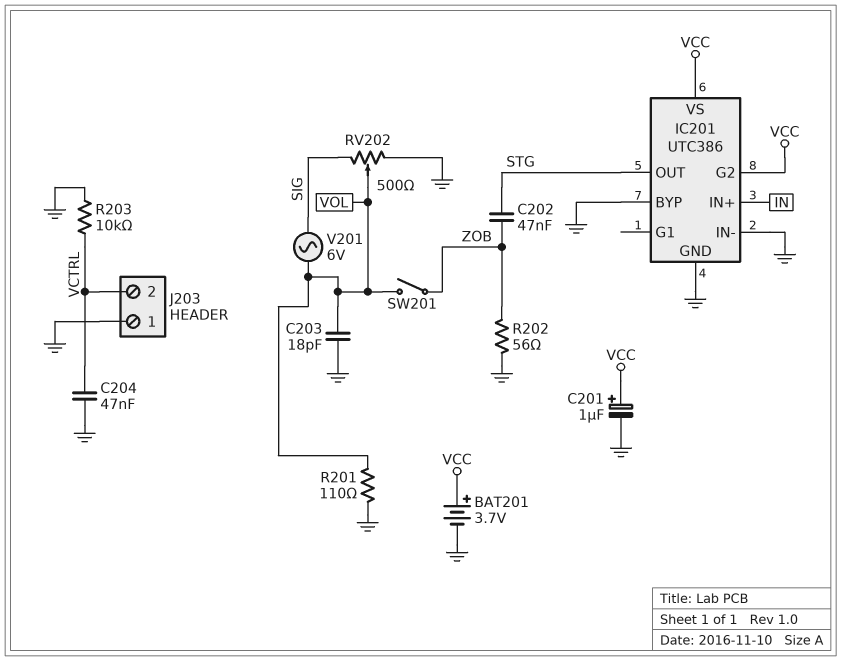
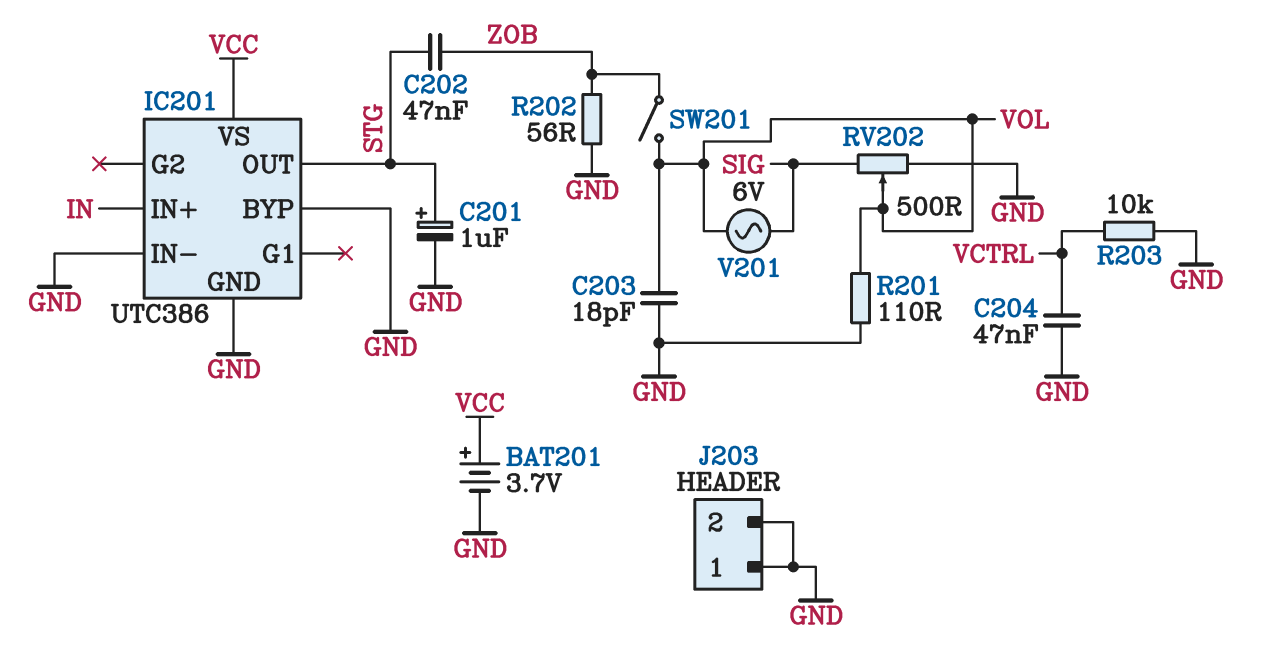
C201: 1uF (plus VCC, minus GND) -> 1uF (plus STG, minus GND)
IC201 pin G2: VCC -> none
J203 pin 2: VCTRL -> GND

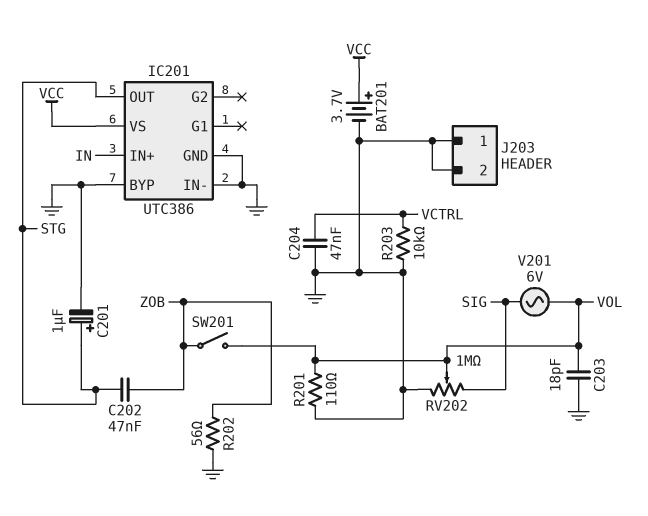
RV202: 500 (GND, SIG, wiper VOL) -> 1M (GND, SIG, wiper VOL)

